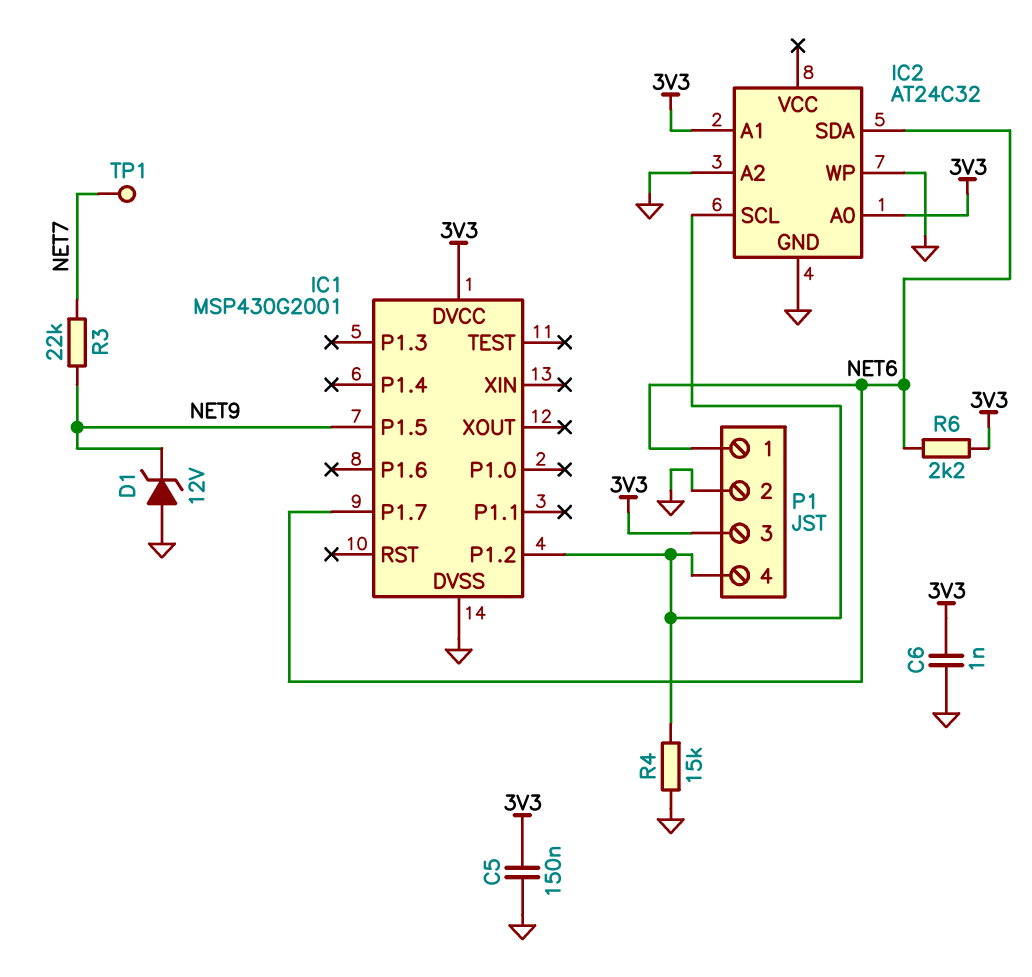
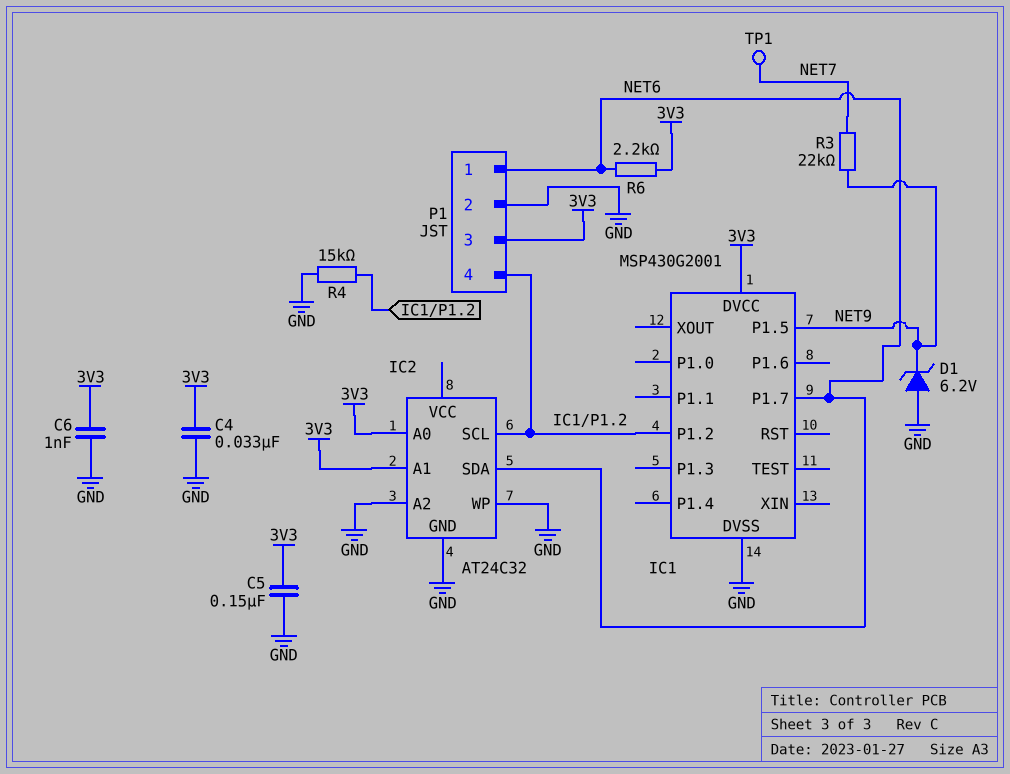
C4: none -> 33nF (3V3, GND)
D1: zener 12V (A GND, K NET9) -> zener 6.2V (A GND, K NET9)

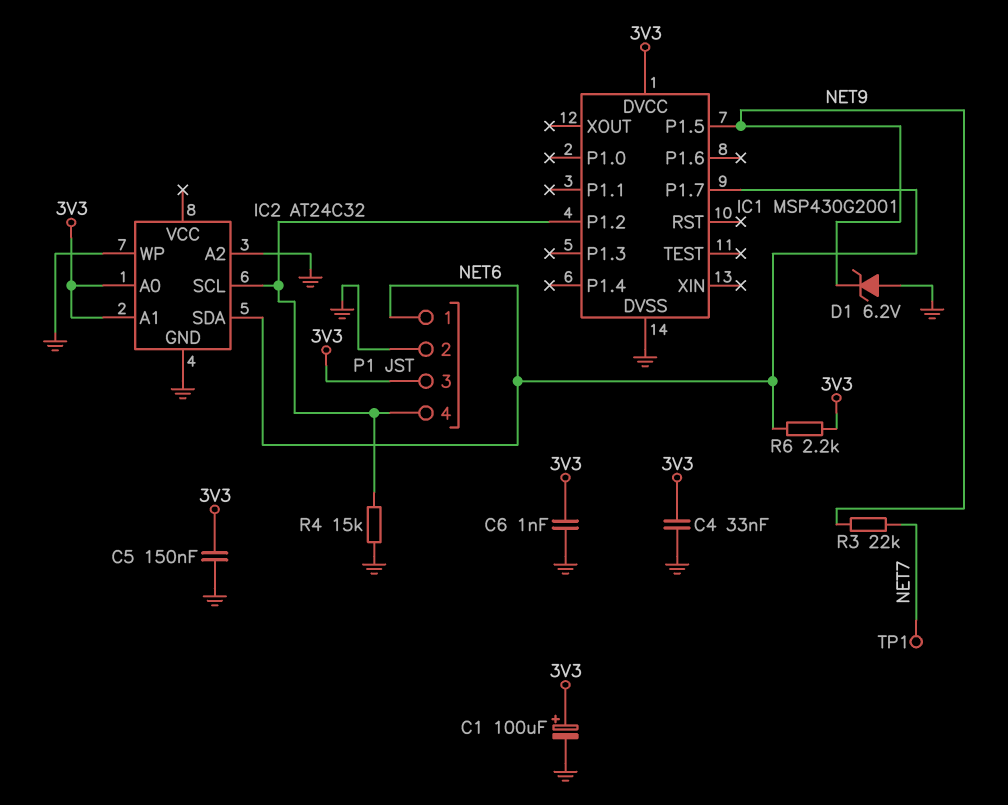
C1: none -> 100uF (plus 3V3, minus GND)

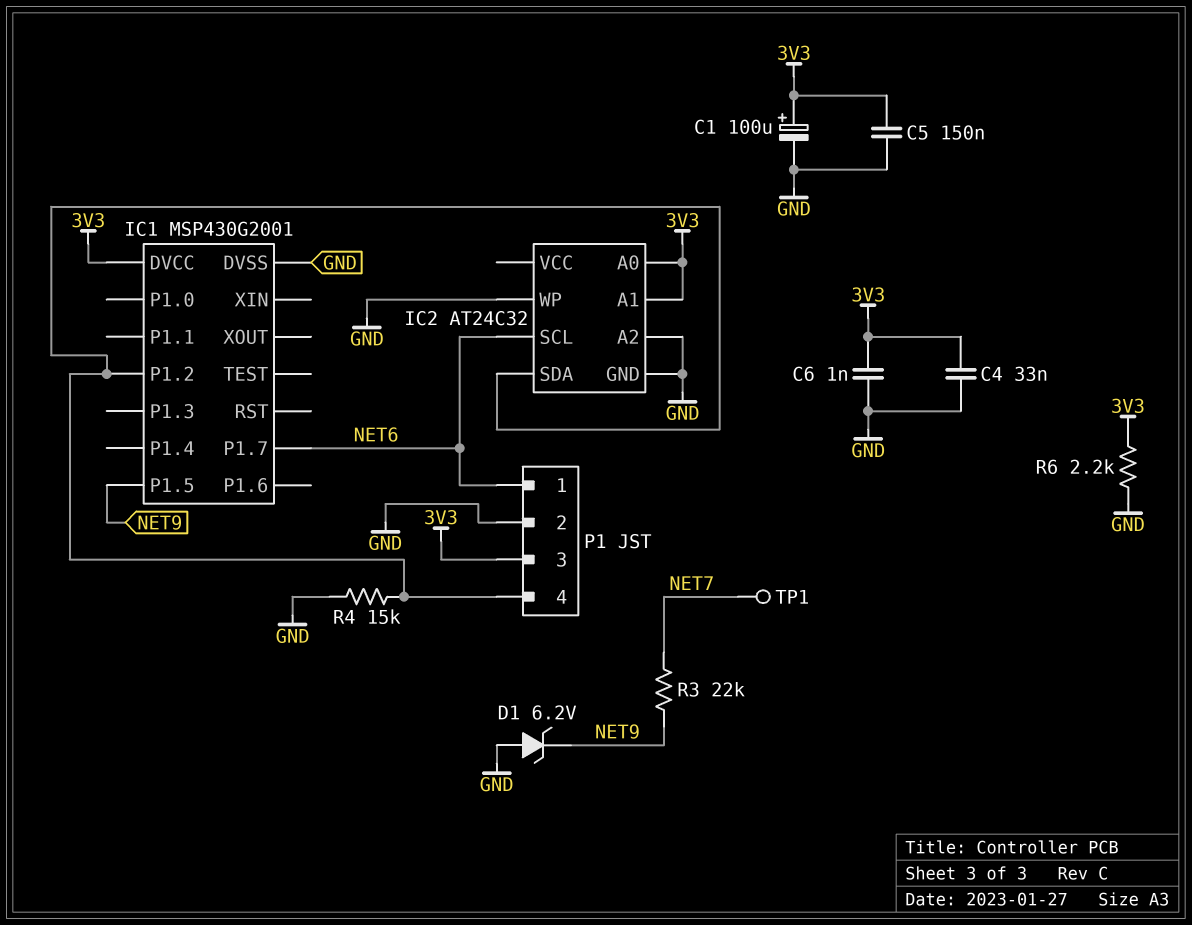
IC2 pin SCL: IC1/P1.2 -> NET6
IC2 pin SDA: NET6 -> IC1/P1.2
R6: 2.2k (3V3, NET6) -> 2.2k (3V3, GND)

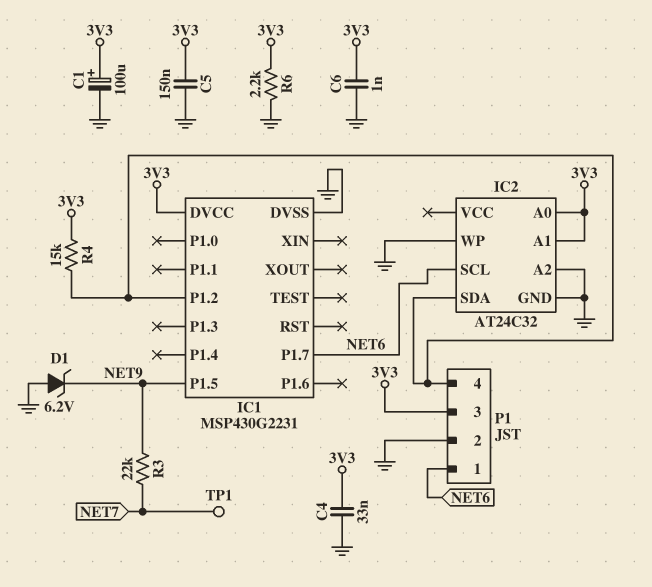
IC1: MSP430G2001 -> MSP430G2231
R4: 15k (GND, IC1/P1.2) -> 15k (3V3, IC1/P1.2)

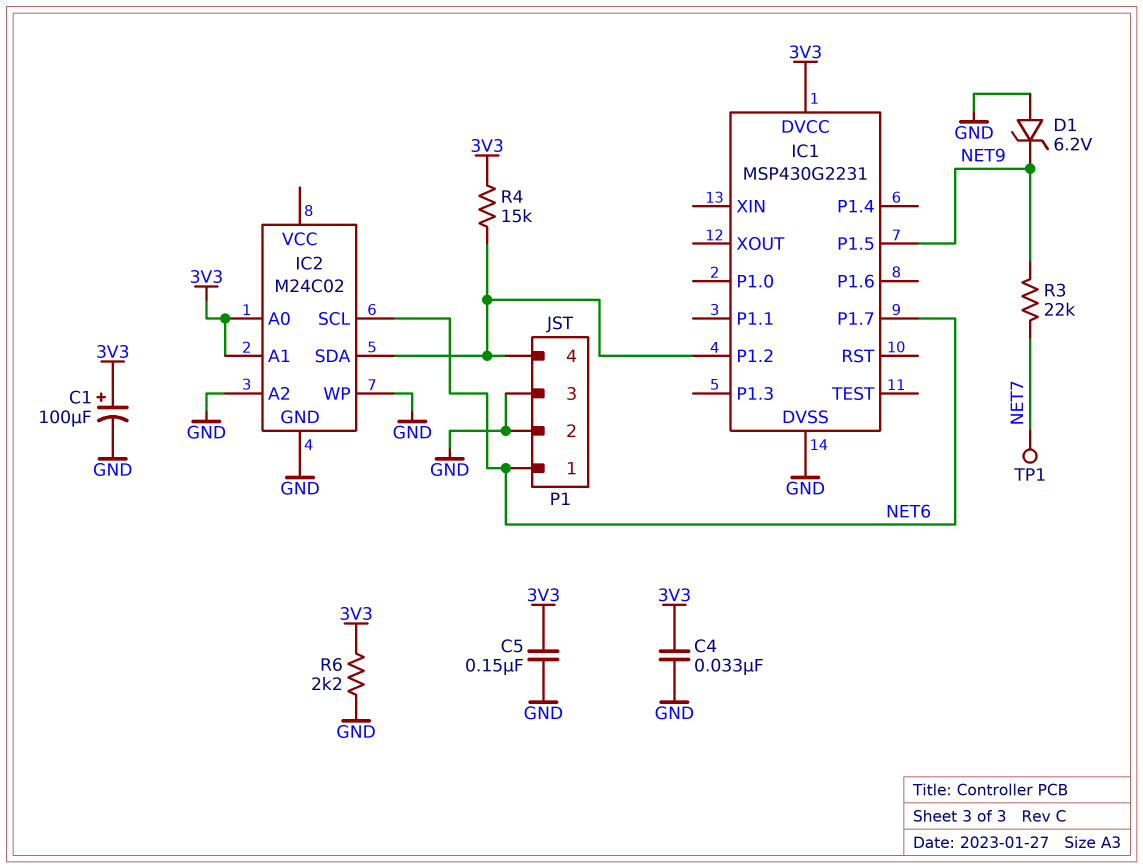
C6: 1nF (3V3, GND) -> none
IC2: AT24C32 -> M24C02
P1 pin 3: 3V3 -> GND

